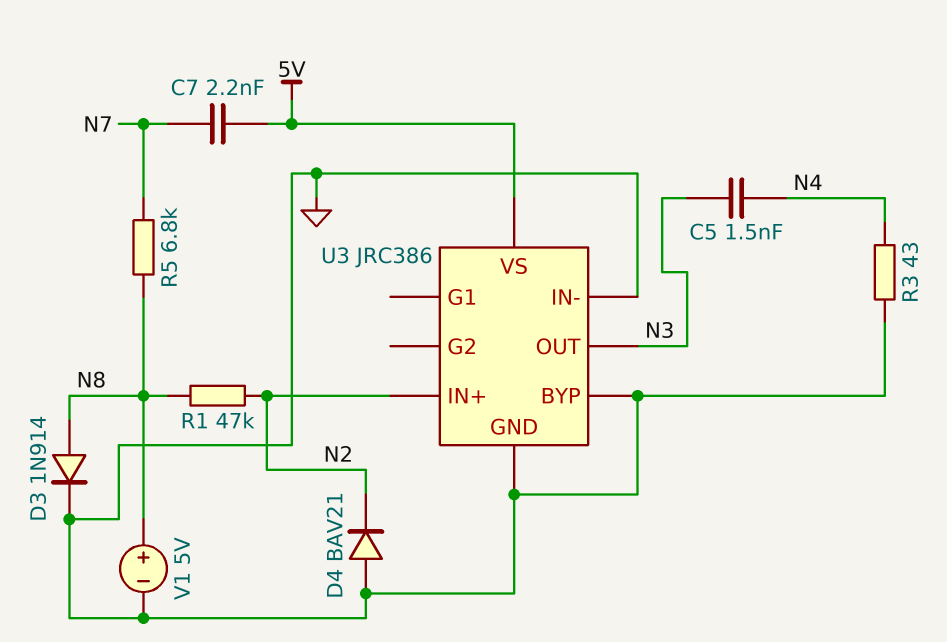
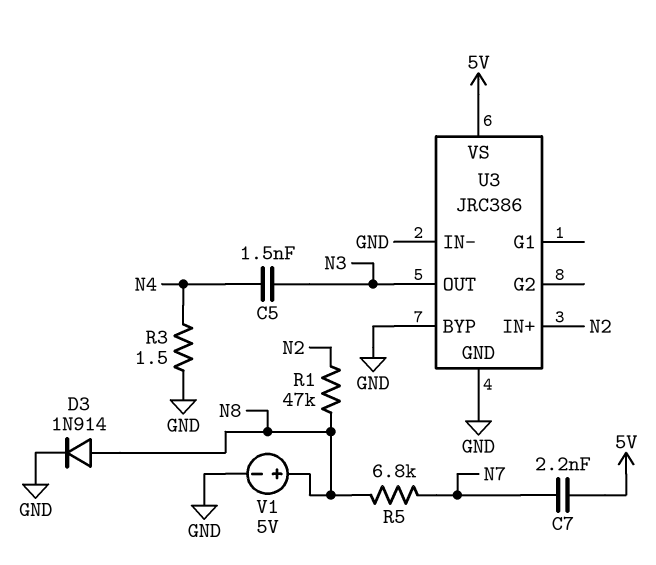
D4: diode BAV21 (A GND, K N2) -> none
R3: 43 (GND, N4) -> 1.5 (GND, N4)

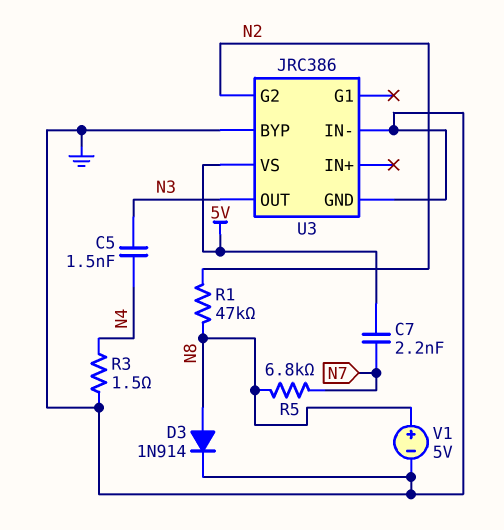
U3 pin G2: none -> N2
U3 pin IN+: N2 -> none

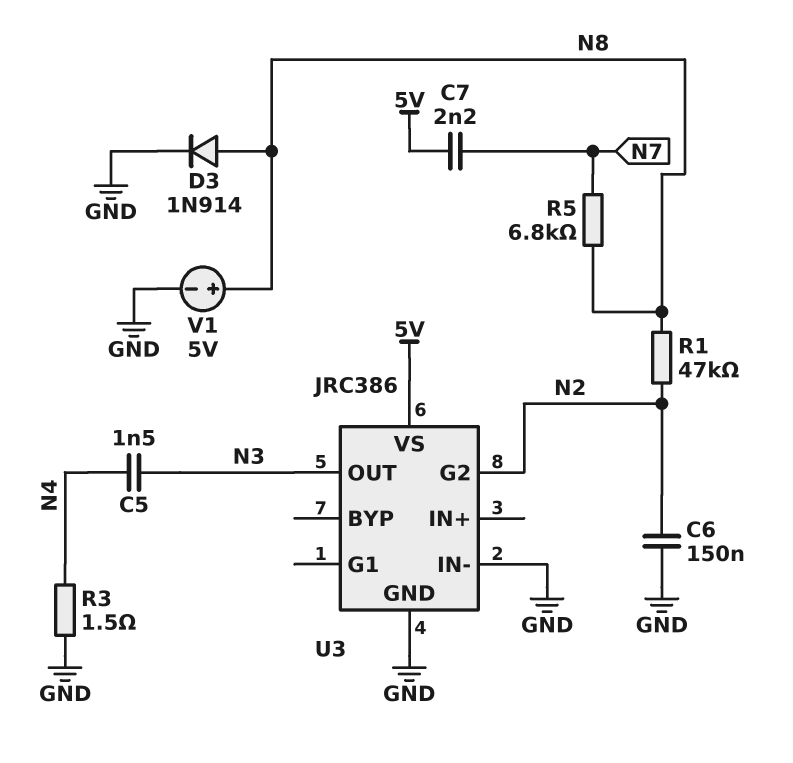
C6: none -> 150nF (GND, N2)
U3 pin BYP: GND -> none

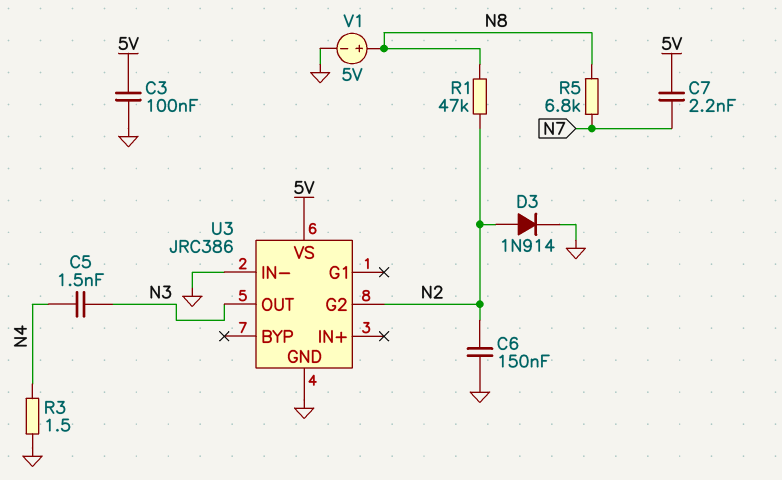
C3: none -> 100nF (5V, GND)
D3: diode 1N914 (A N8, K GND) -> diode 1N914 (A N2, K GND)

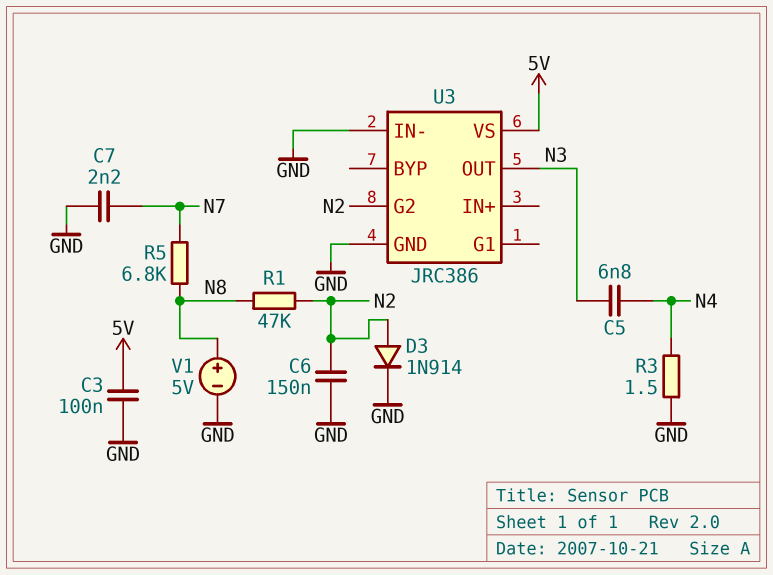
C5: 1.5nF (N3, N4) -> 6.8nF (N3, N4)
C7: 2.2nF (5V, N7) -> 2.2nF (GND, N7)

